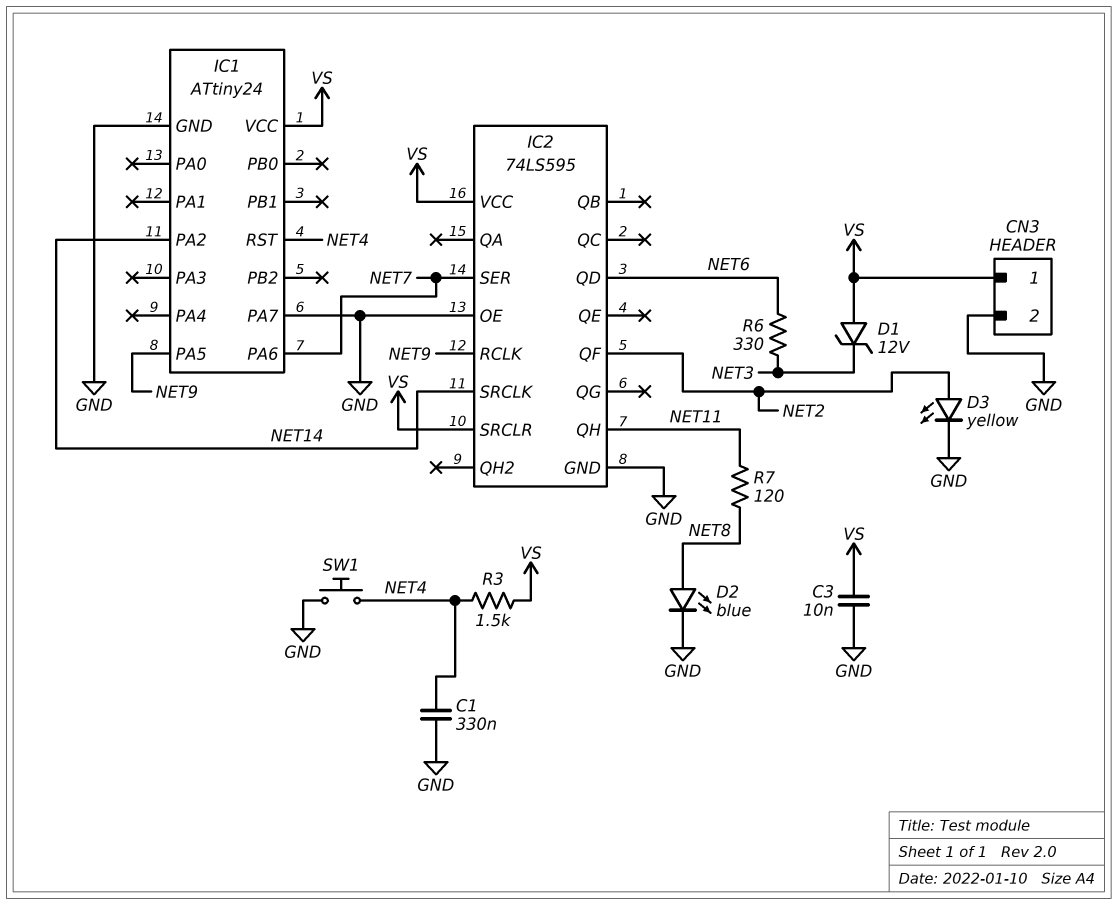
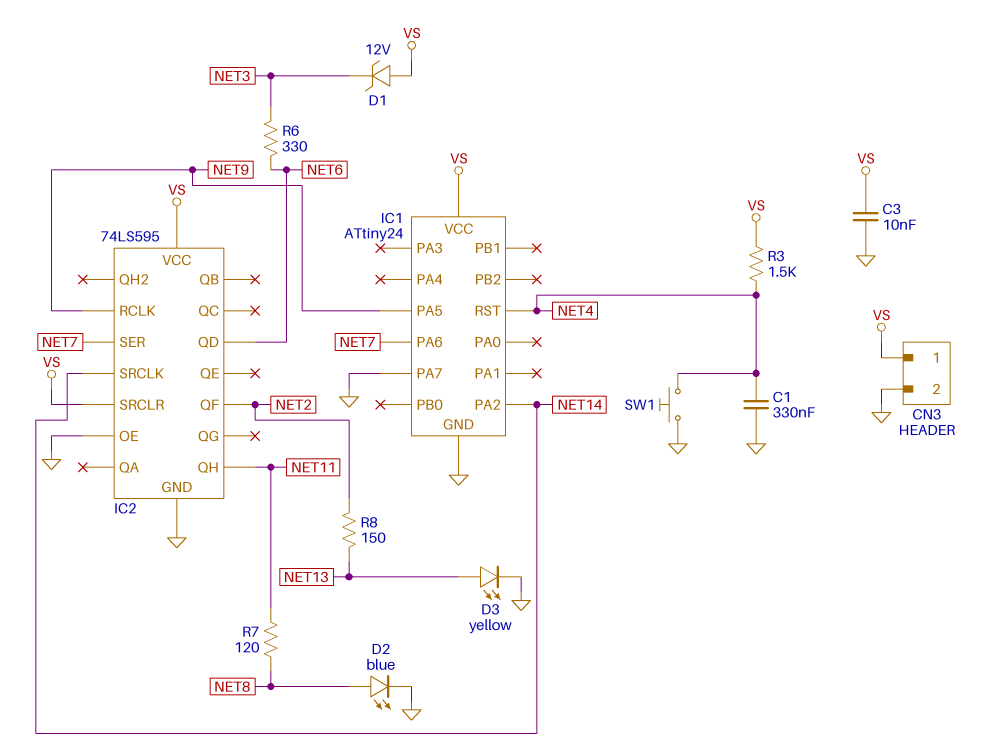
D3: LED yellow (A NET2, K GND) -> LED yellow (A NET13, K GND)
R8: none -> 150 (NET2, NET13)

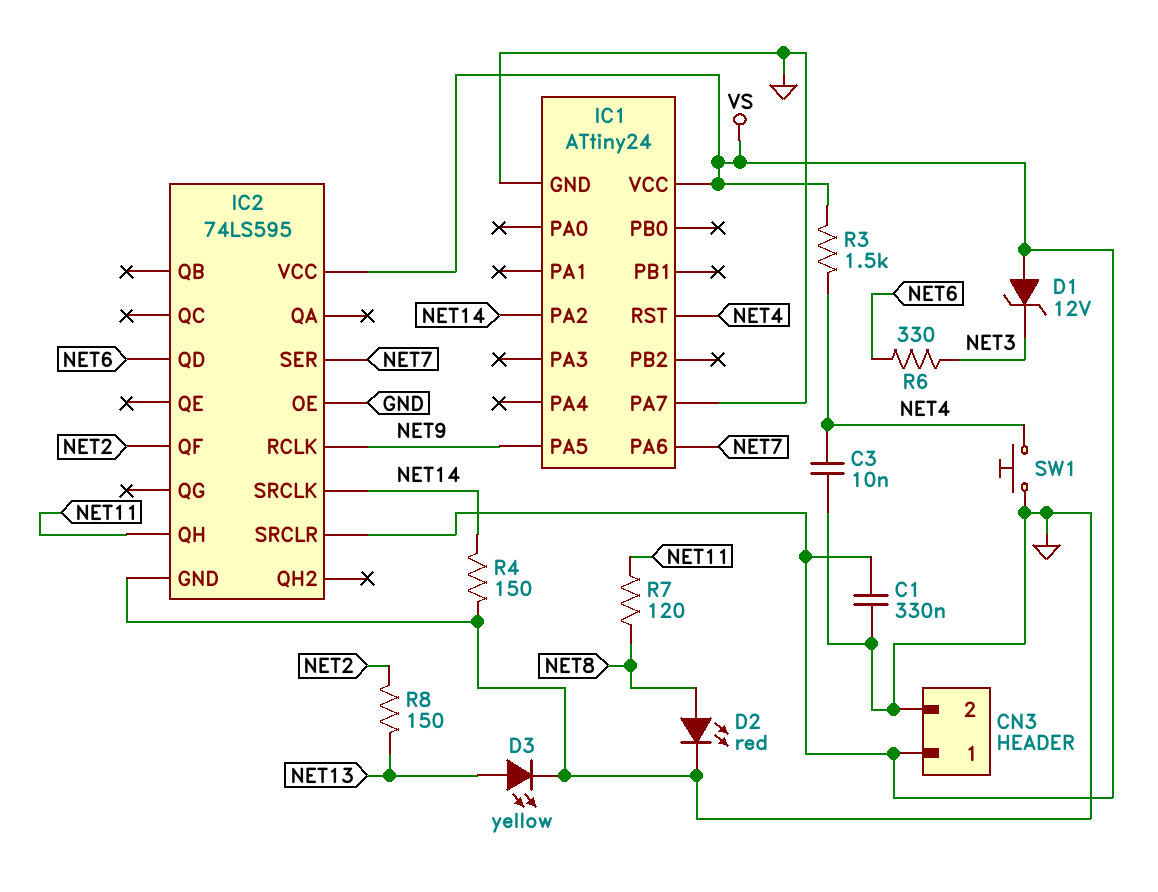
C1: 330nF (GND, NET4) -> 330nF (GND, VS)
C3: 10nF (GND, VS) -> 10nF (GND, NET4)
D2: LED blue (A NET8, K GND) -> LED red (A NET8, K GND)
R4: none -> 150 (GND, NET14)

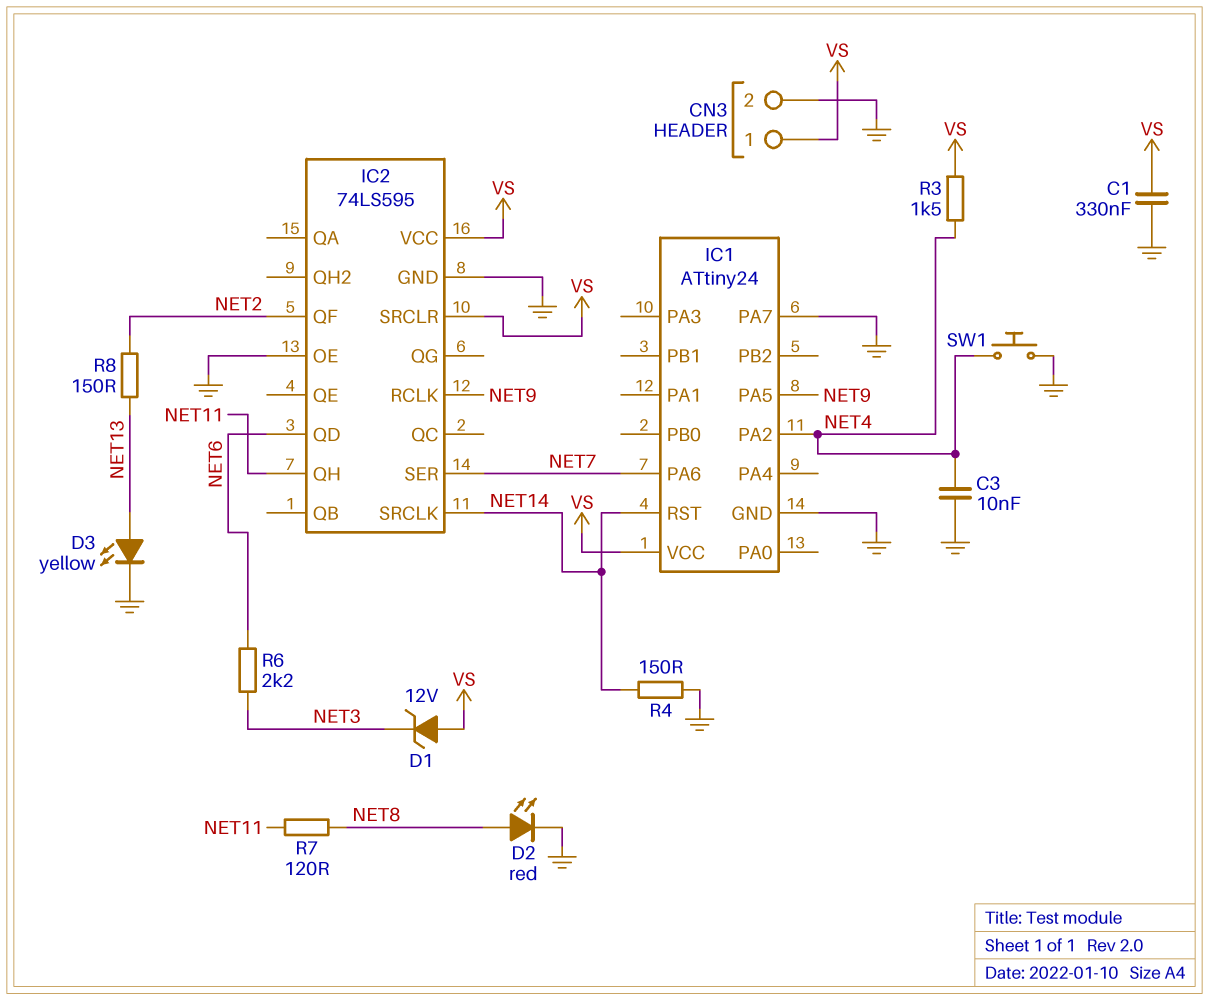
IC1 pin PA2: NET14 -> NET4
IC1 pin RST: NET4 -> NET14
R6: 330 (NET3, NET6) -> 2.2k (NET3, NET6)

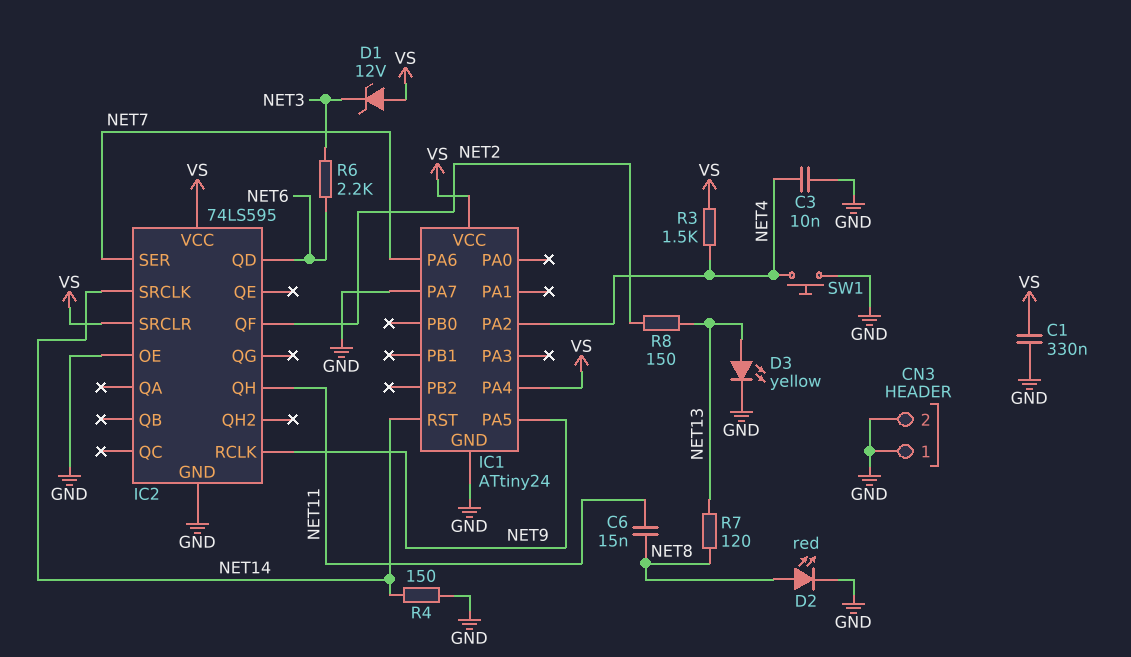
C6: none -> 15nF (NET8, NET11)
CN3 pin 1: VS -> GND
IC1 pin PA4: none -> VS
R7: 120 (NET8, NET11) -> 120 (NET8, NET13)

